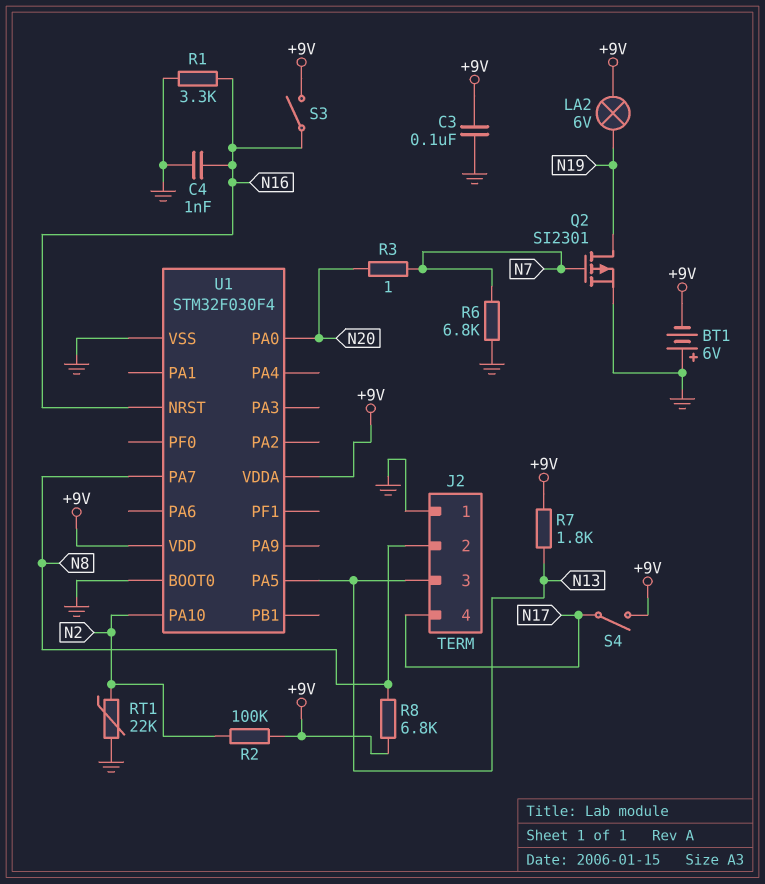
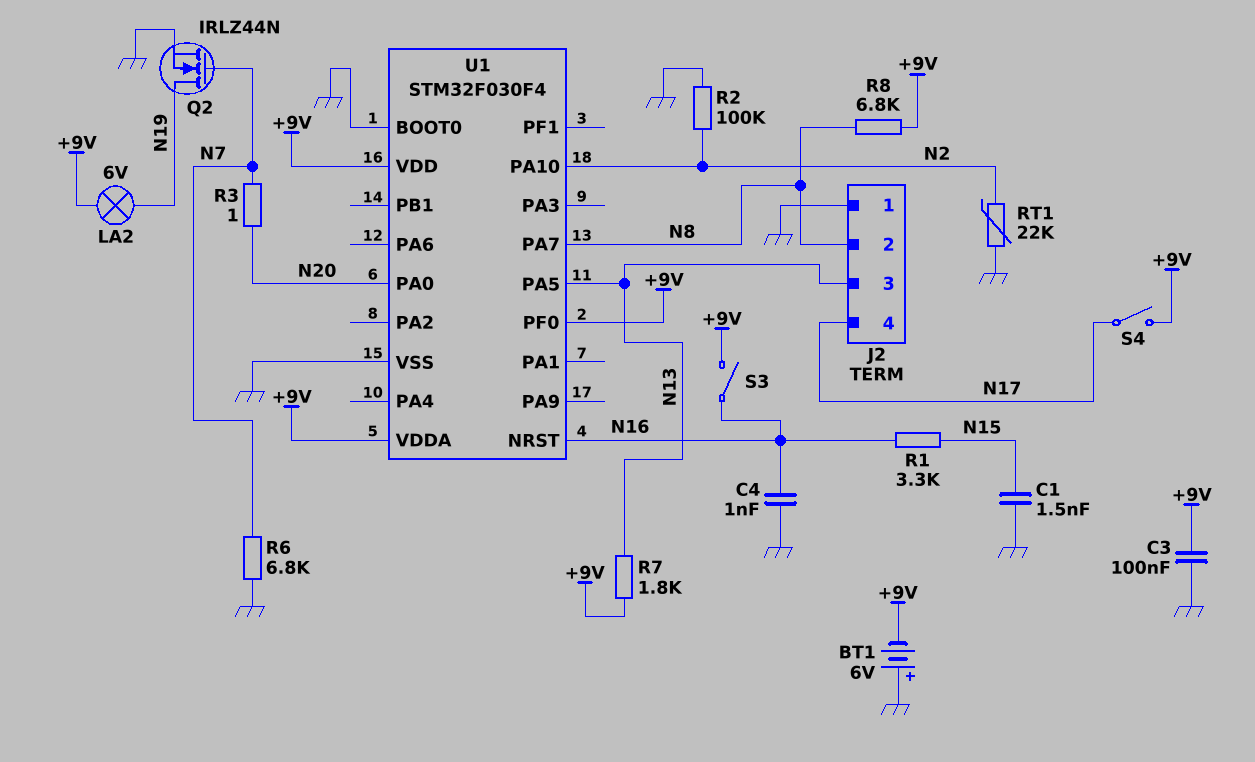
C1: none -> 1.5nF (GND, N15)
Q2: PMOS SI2301 (G N7, D N19, S GND) -> NMOS IRLZ44N (G N7, D N19, S GND)
R1: 3.3k (GND, N16) -> 3.3k (N15, N16)
R2: 100k (+9V, N2) -> 100k (GND, N2)
U1 pin PF0: none -> +9V

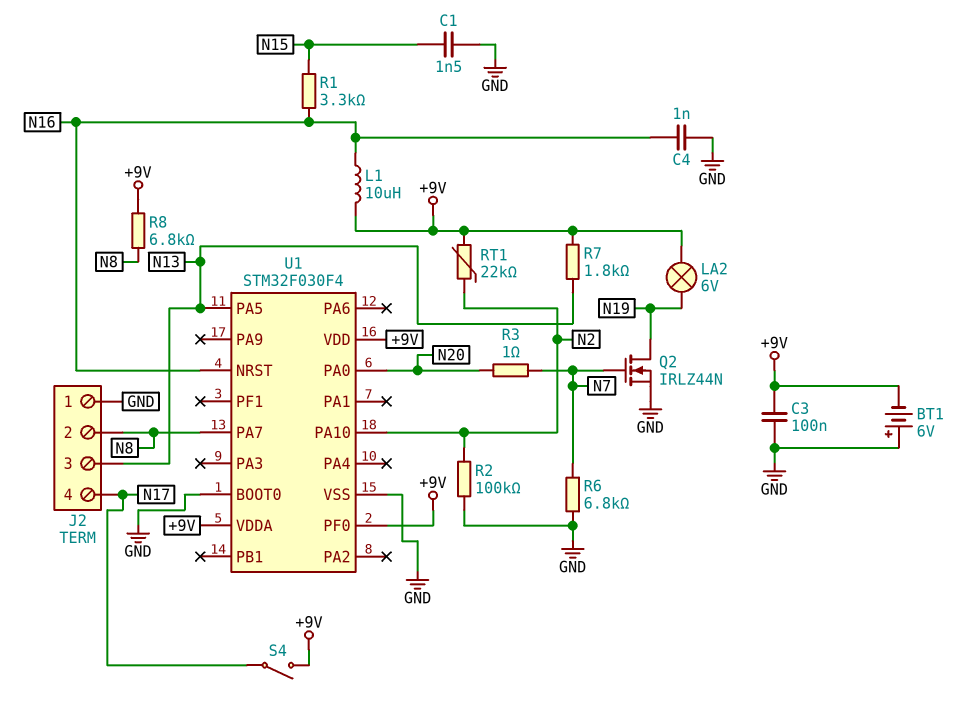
L1: none -> 10uH (+9V, N16)
RT1: 22k (GND, N2) -> 22k (+9V, N2)
S3: switch (+9V, N16) -> none

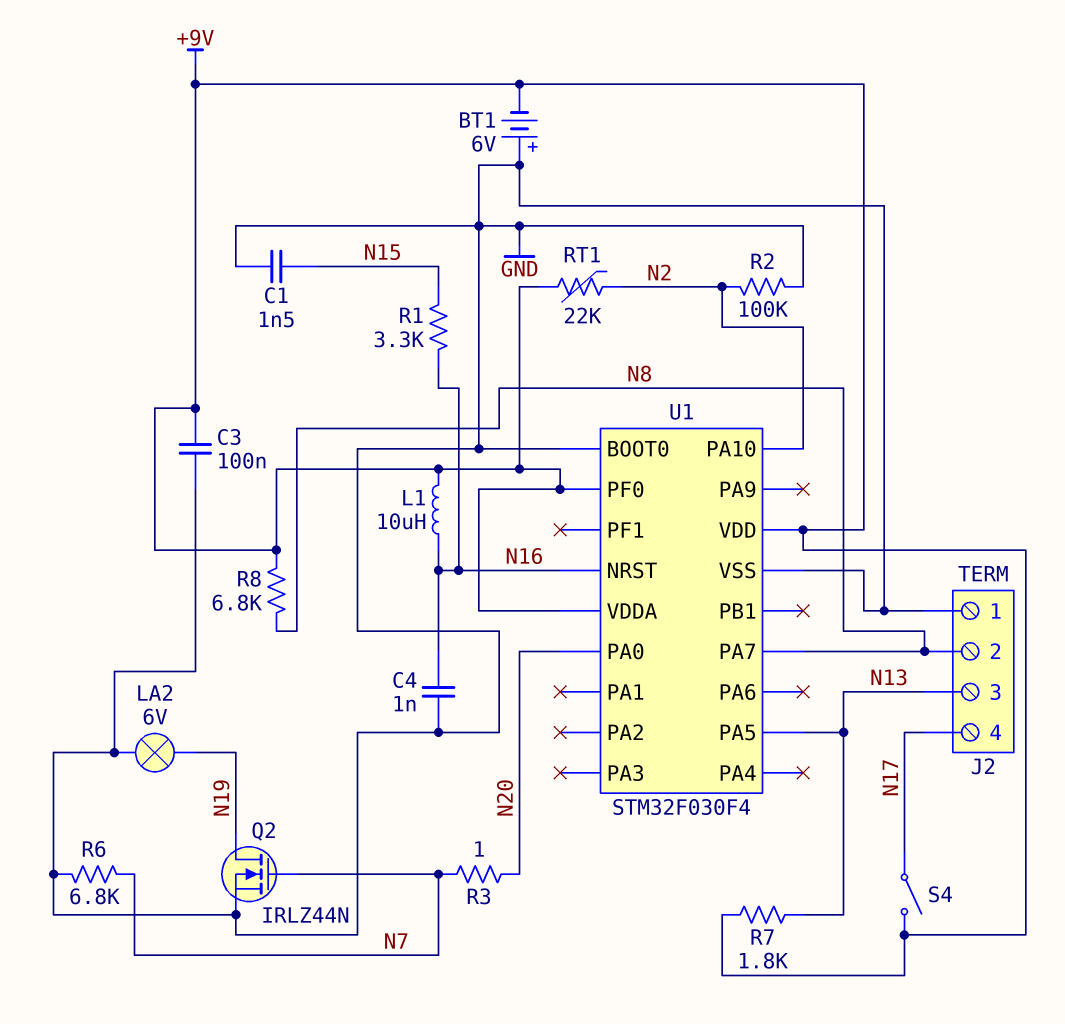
LA2: lamp 6V (+9V, N19) -> lamp 6V (GND, N19)

